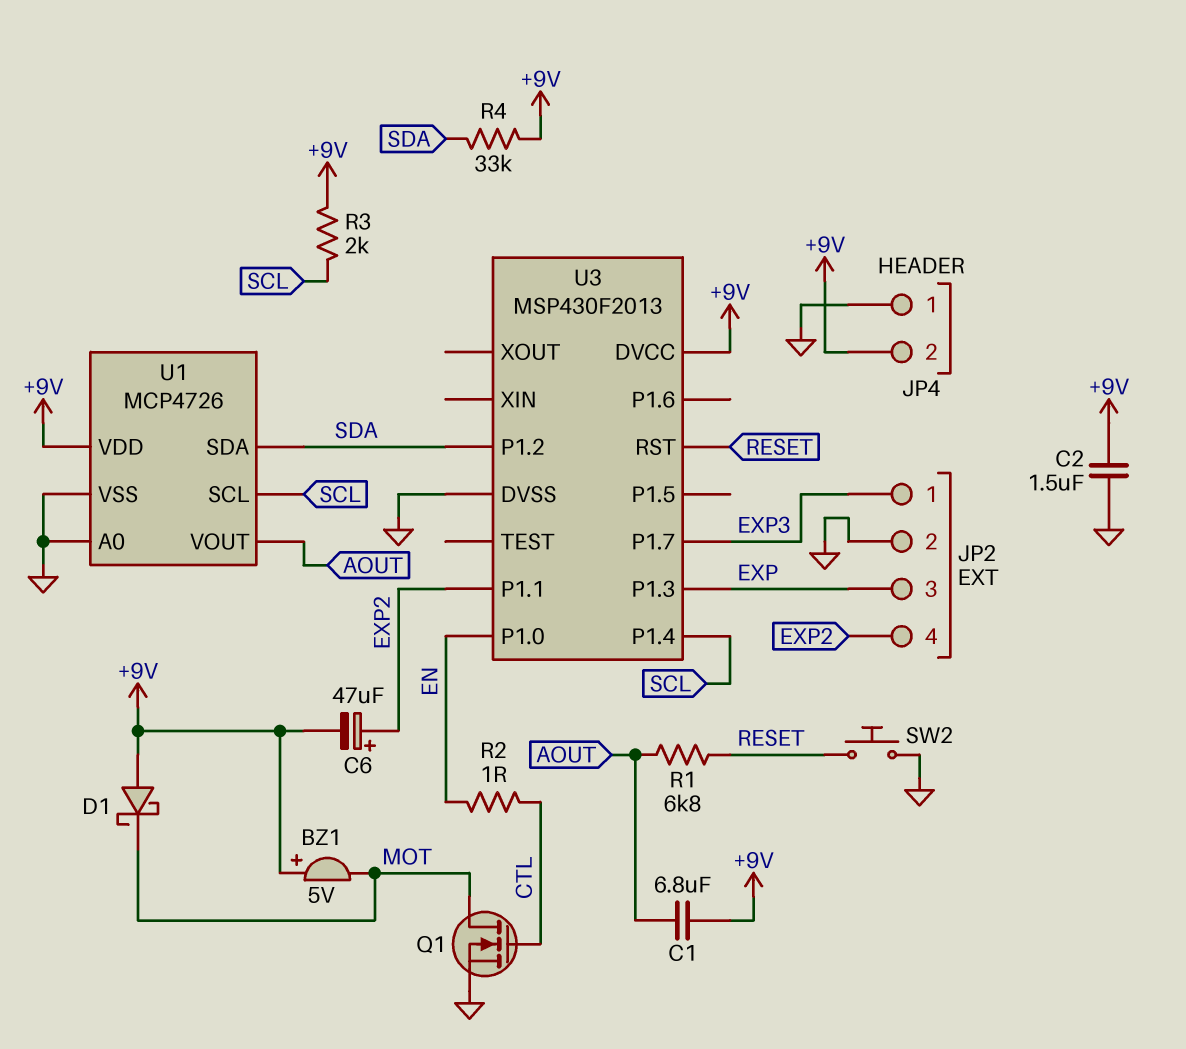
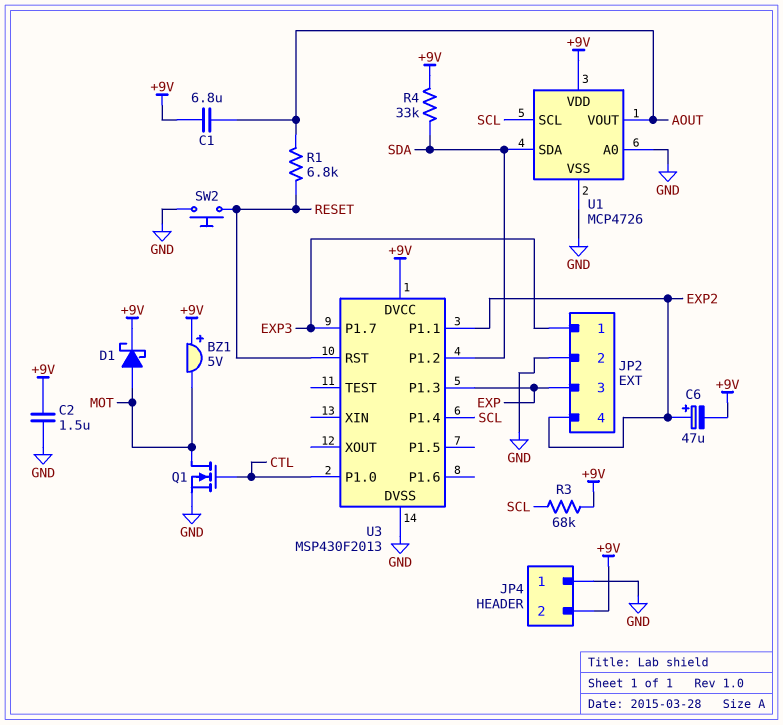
D1: schottky (A +9V, K MOT) -> schottky (A MOT, K +9V)
R2: 1 (CTL, EN) -> none
R3: 2k (+9V, SCL) -> 68k (+9V, SCL)
U3 pin P1.0: EN -> CTL

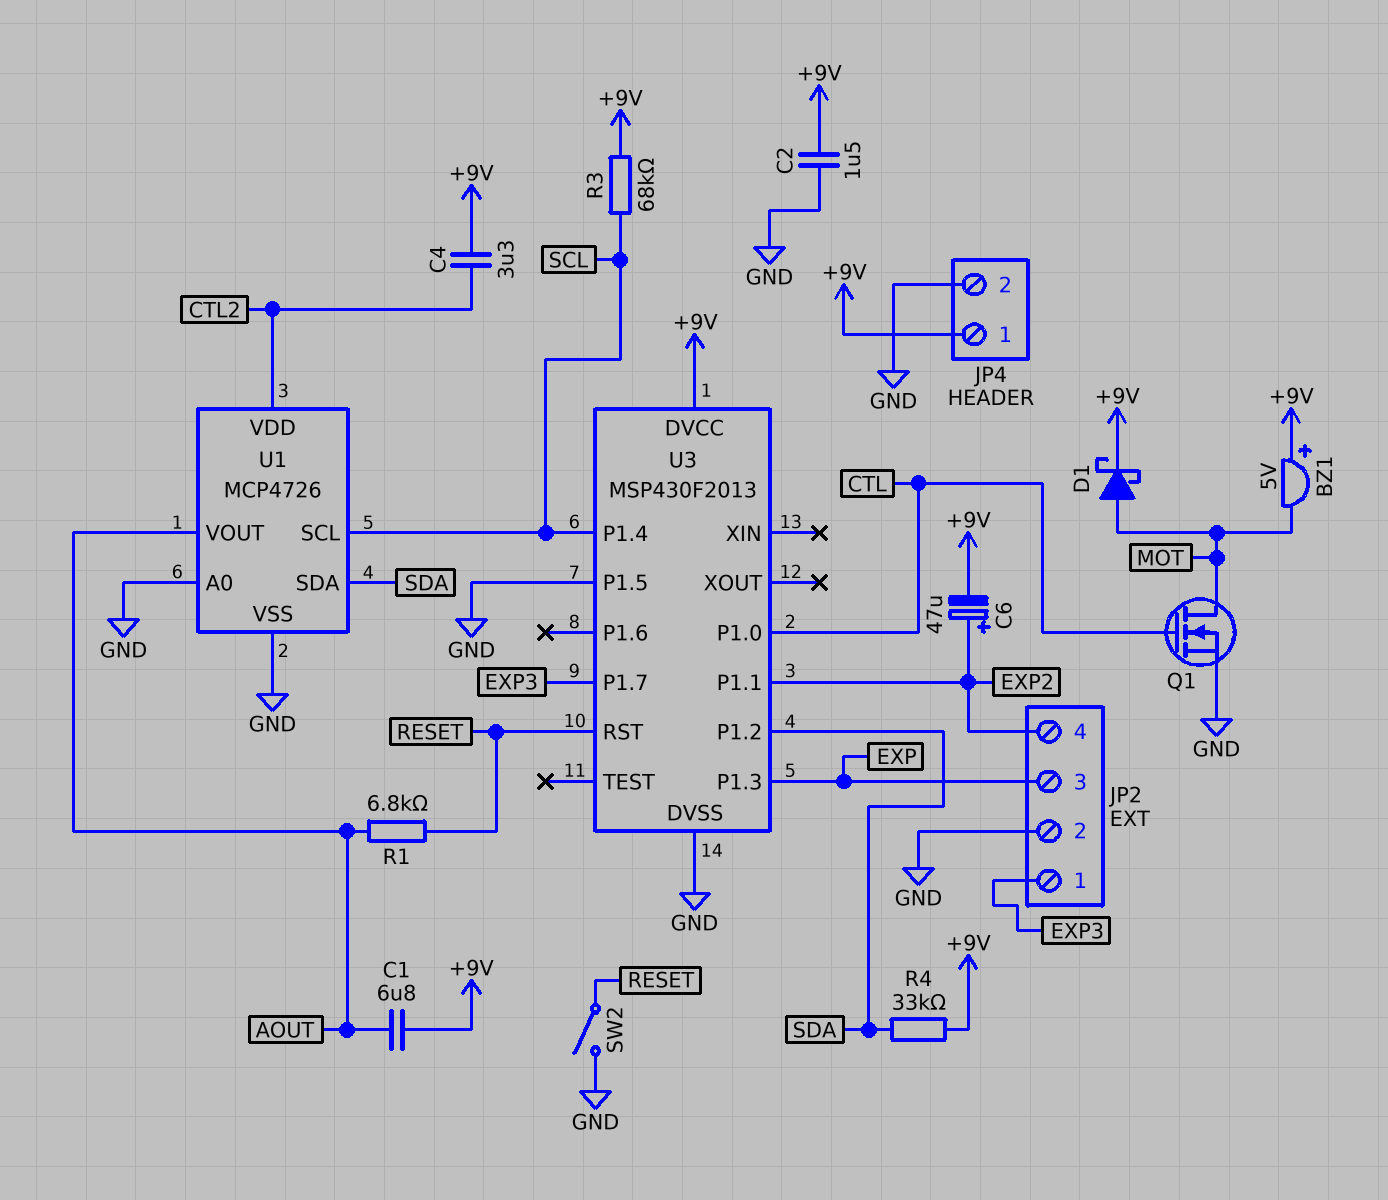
C4: none -> 3.3uF (+9V, CTL2)
JP4 pin 1: GND -> +9V
JP4 pin 2: +9V -> GND
SW2: button (GND, RESET) -> switch (GND, RESET)
U1 pin VDD: +9V -> CTL2
U3 pin P1.5: none -> GND

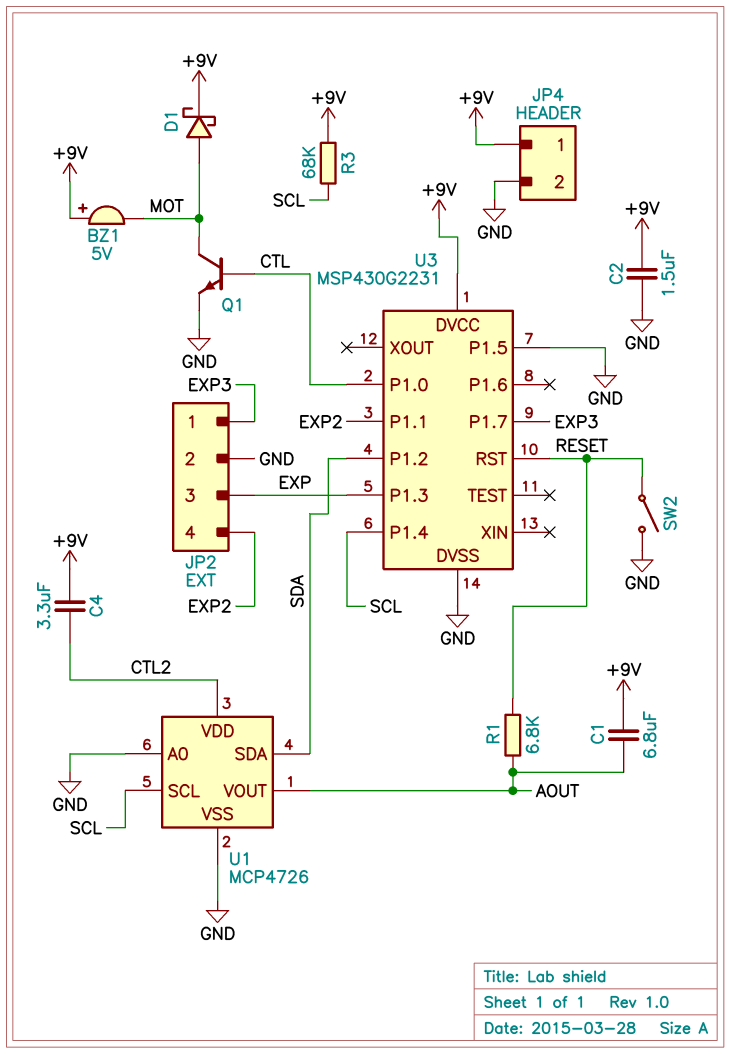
C6: 47uF (plus EXP2, minus +9V) -> none
Q1: NMOS (G CTL, D MOT, S GND) -> NPN (B CTL, C MOT, E GND)
R4: 33k (+9V, SDA) -> none
U3: MSP430F2013 -> MSP430G2231

